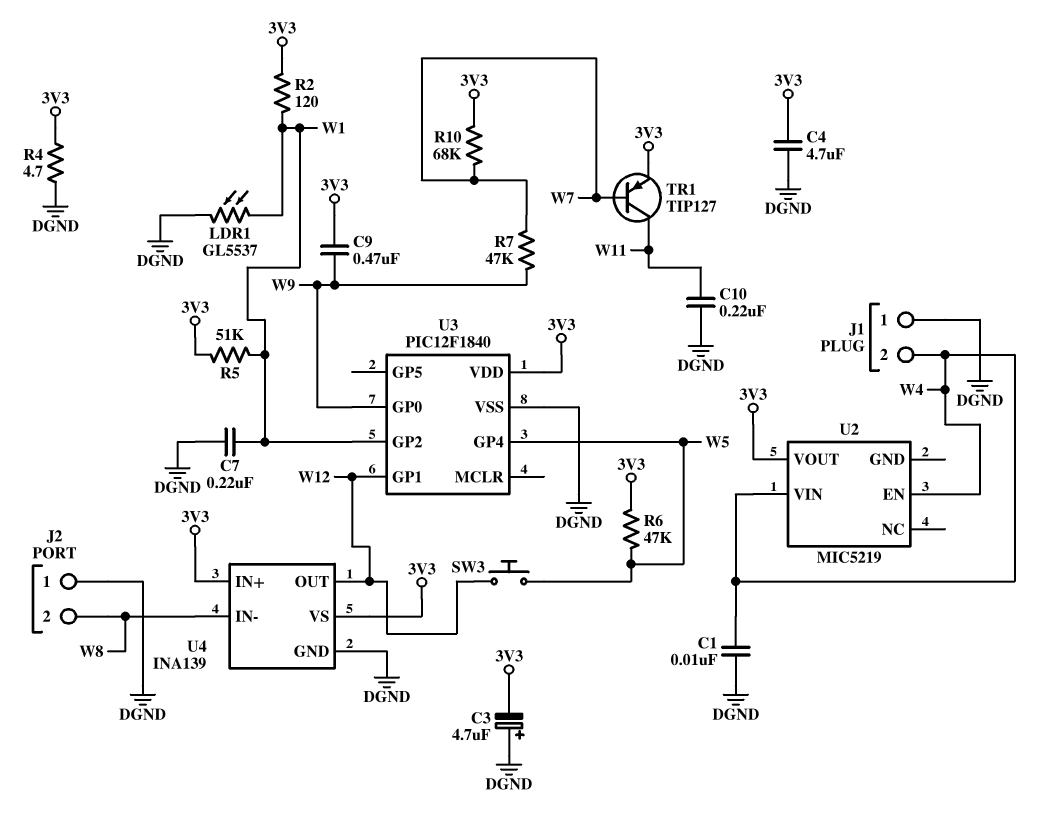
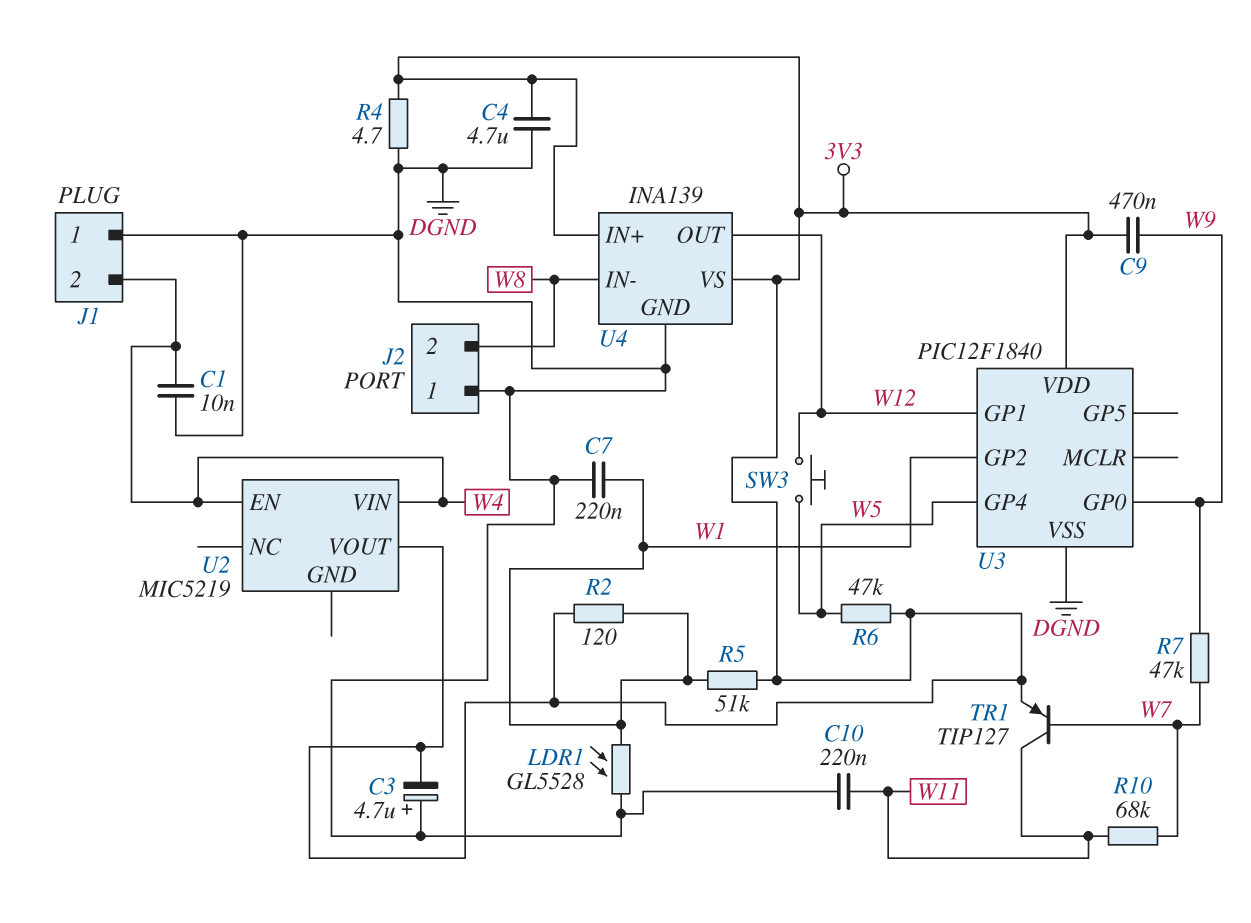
LDR1: GL5537 (DGND, W1) -> GL5528 (DGND, W1)
R10: 68k (3V3, W7) -> 68k (W7, W11)

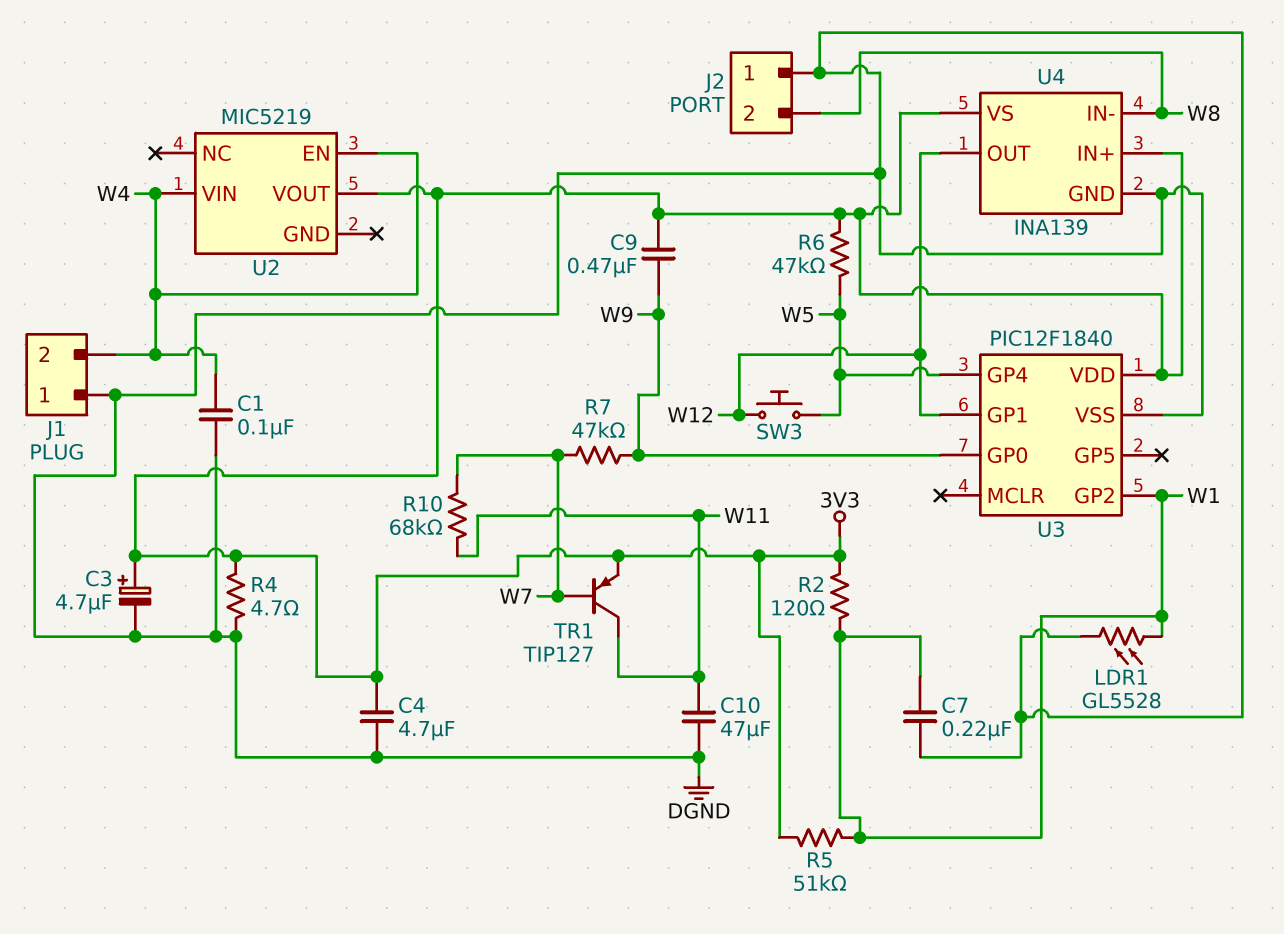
C1: 10nF (DGND, W4) -> 100nF (DGND, W4)
C3: 4.7uF (plus DGND, minus 3V3) -> 4.7uF (plus 3V3, minus DGND)
C10: 220nF (DGND, W11) -> 47uF (DGND, W11)

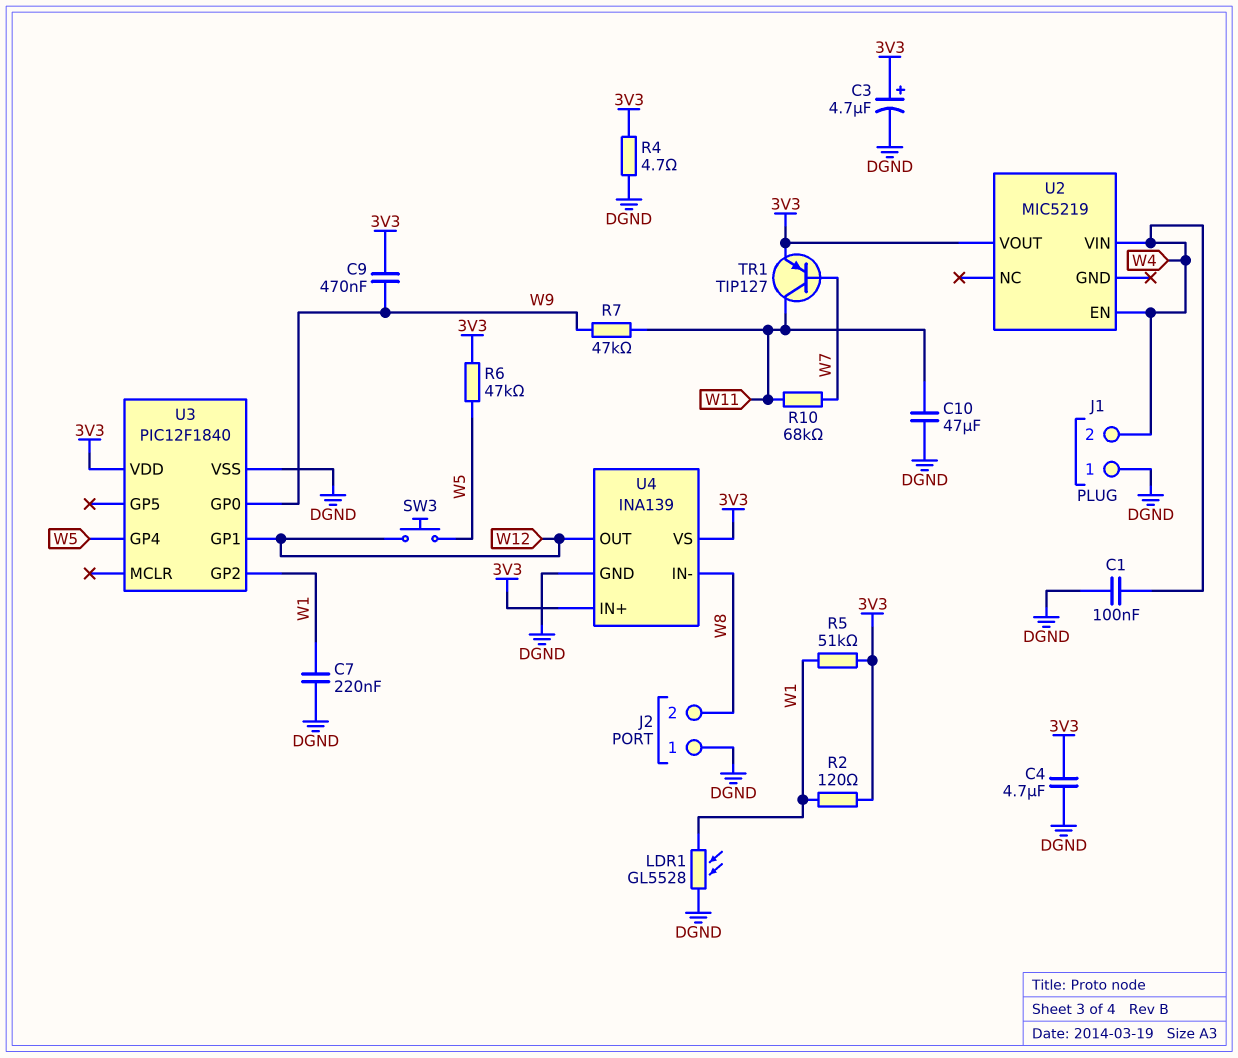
R7: 47k (W7, W9) -> 47k (W9, W11)

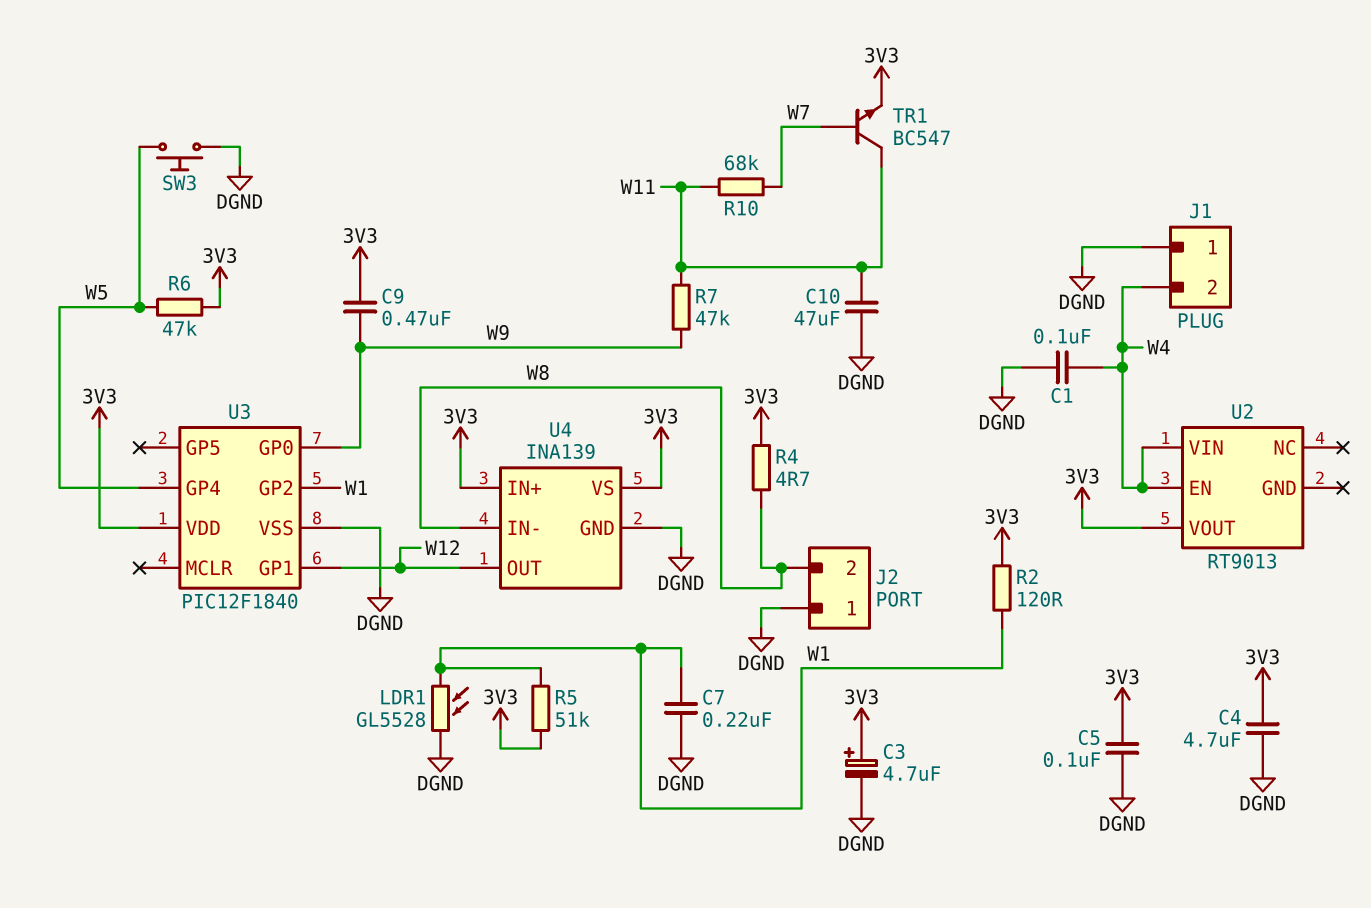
C5: none -> 100nF (3V3, DGND)
R4: 4.7 (3V3, DGND) -> 4.7 (3V3, W8)
SW3: button (W5, W12) -> button (DGND, W5)
TR1: PNP TIP127 (B W7, C W11, E 3V3) -> NPN BC547 (B W7, C W11, E 3V3)
U2: MIC5219 -> RT9013

